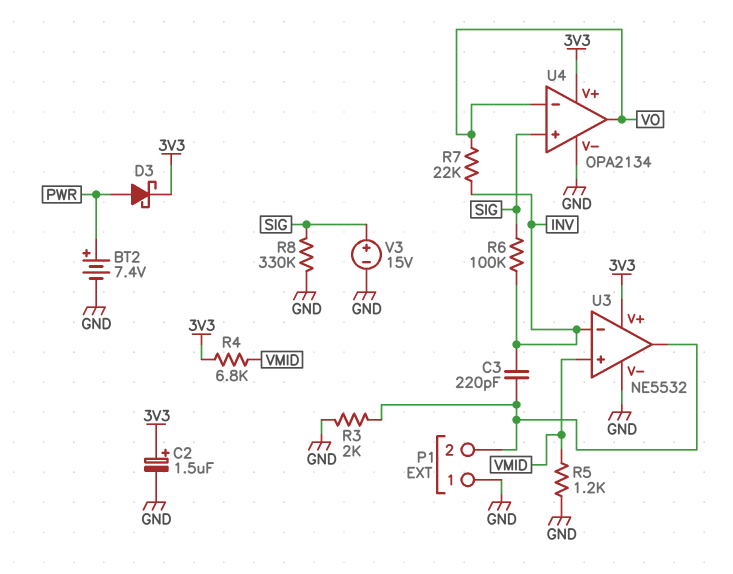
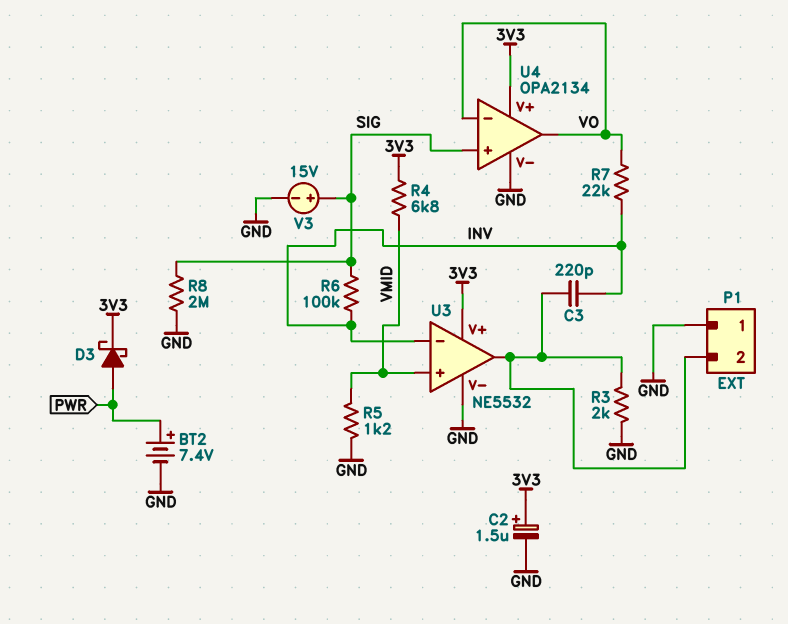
R8: 330k (GND, SIG) -> 2M (GND, SIG)

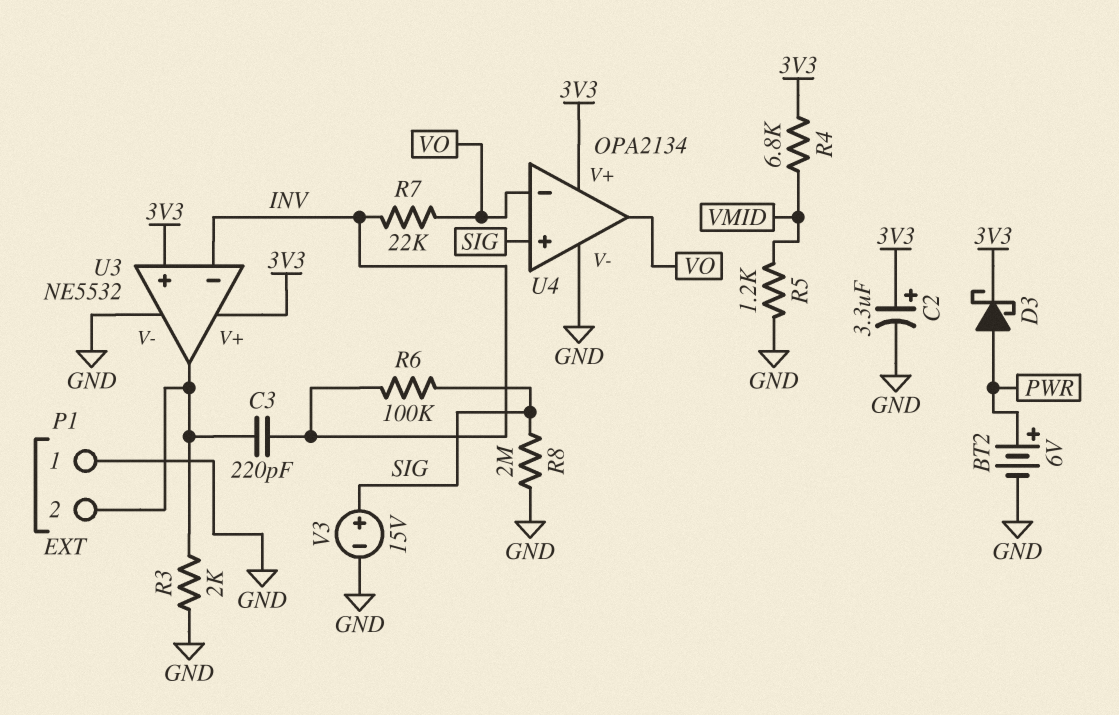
BT2: 7.4V (plus PWR, minus GND) -> 6V (plus PWR, minus GND)
C2: 1.5uF (plus 3V3, minus GND) -> 3.3uF (plus 3V3, minus GND)
U3 pin in+: VMID -> 3V3

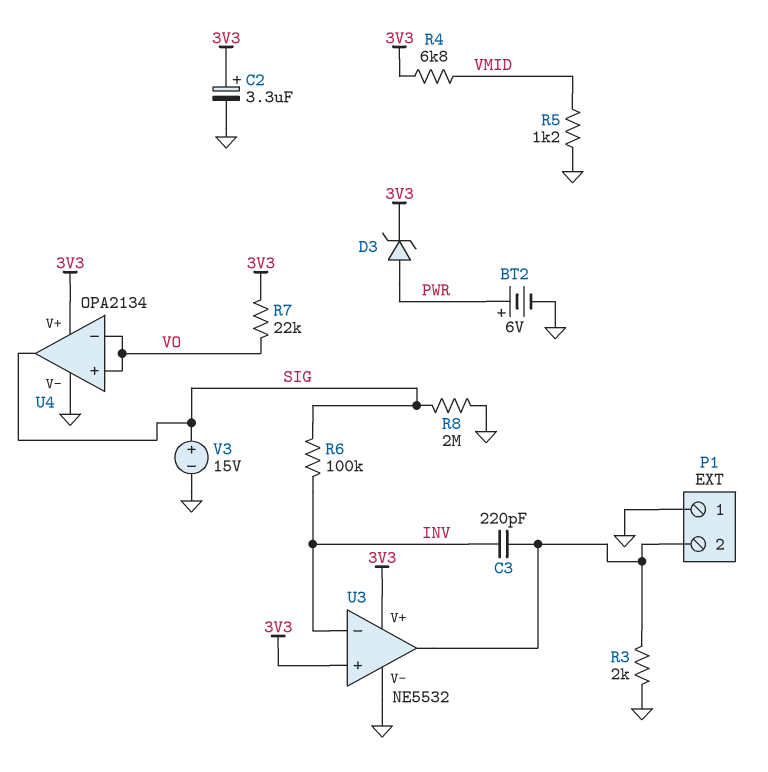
D3: schottky (A PWR, K 3V3) -> zener (A PWR, K 3V3)
R7: 22k (INV, VO) -> 22k (3V3, VO)
U4 pin in+: SIG -> VO
U4 pin out: VO -> SIG

